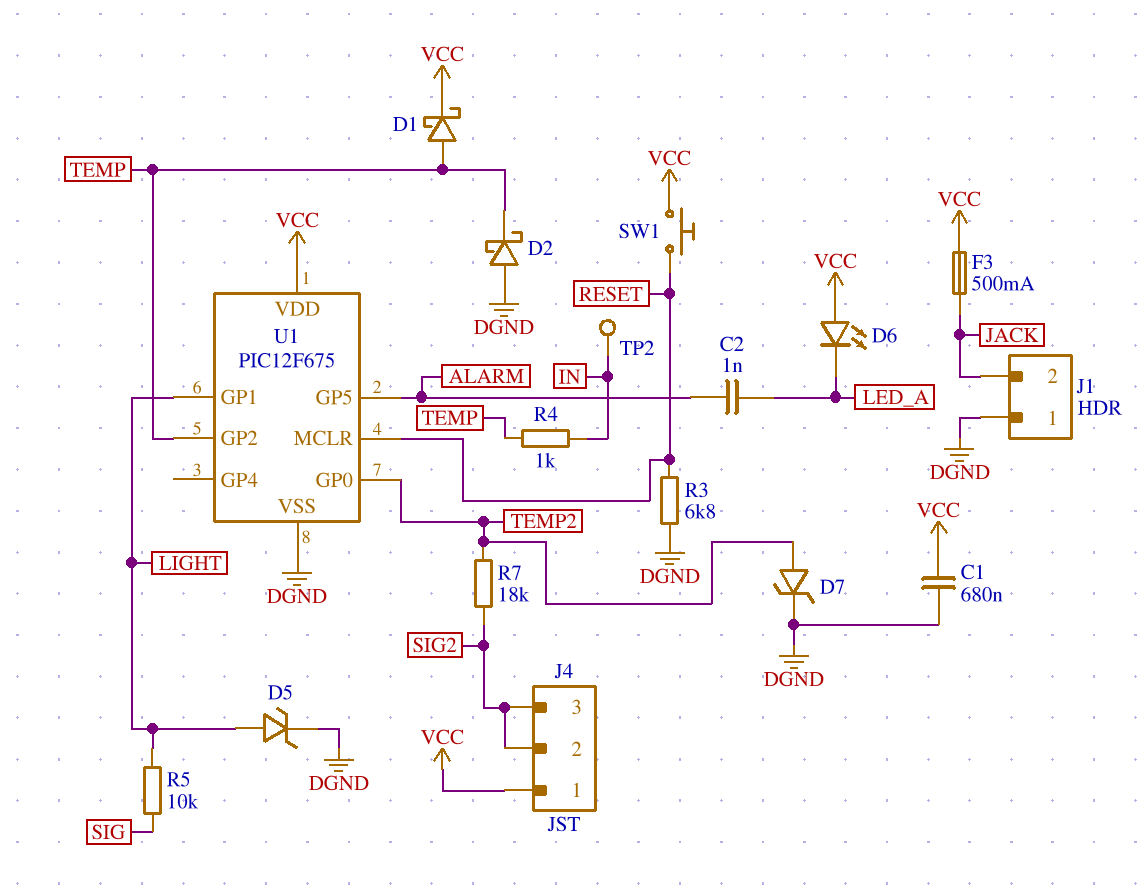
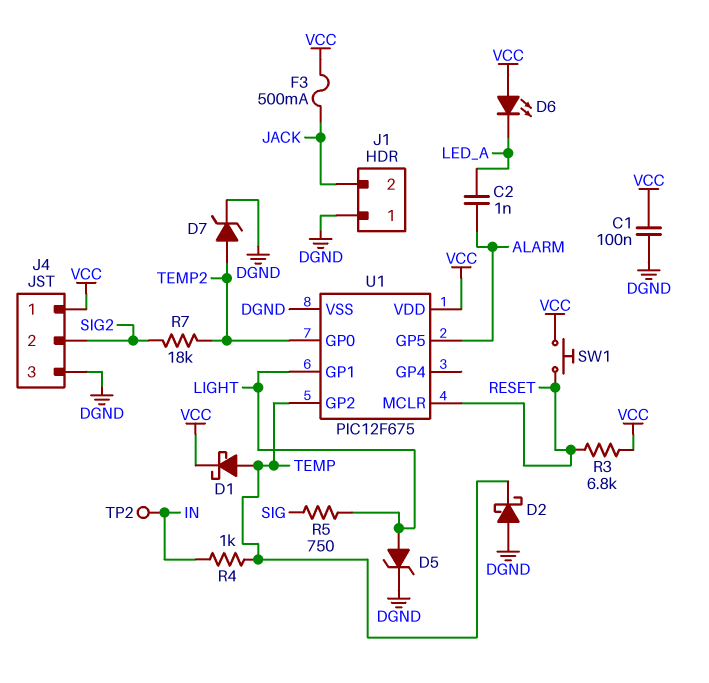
C1: 680nF (DGND, VCC) -> 100nF (DGND, VCC)
J4 pin 3: SIG2 -> DGND
R3: 6.8k (DGND, RESET) -> 6.8k (RESET, VCC)
R5: 10k (LIGHT, SIG) -> 750 (LIGHT, SIG)

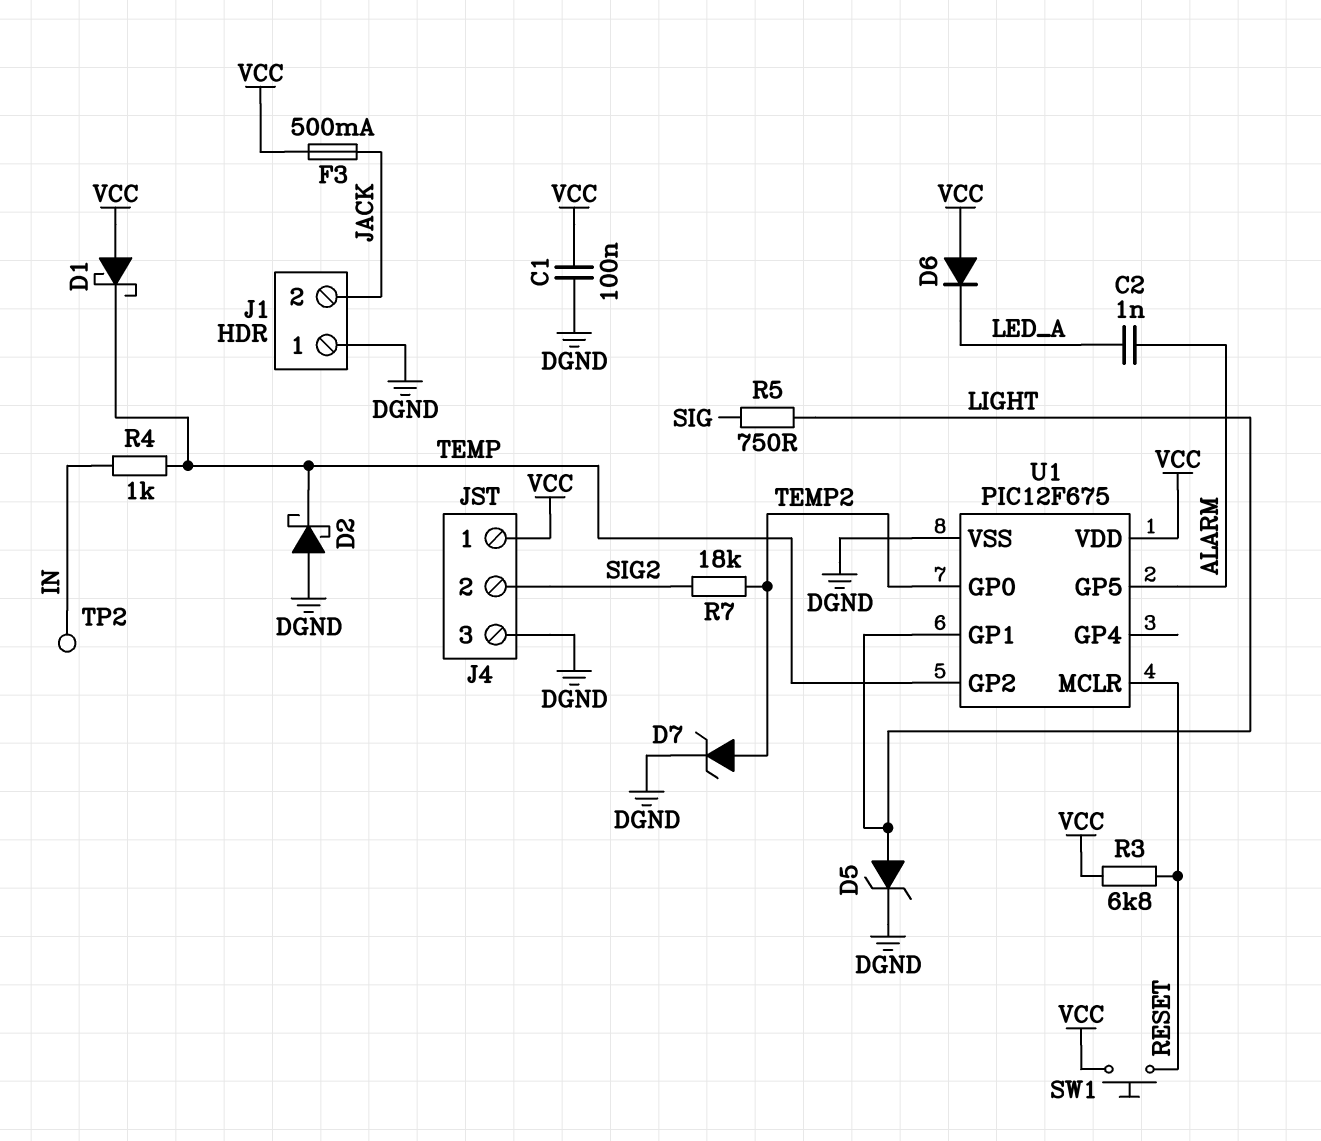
D1: schottky (A TEMP, K VCC) -> schottky (A VCC, K TEMP)
D6: LED (A VCC, K LED_A) -> diode (A VCC, K LED_A)

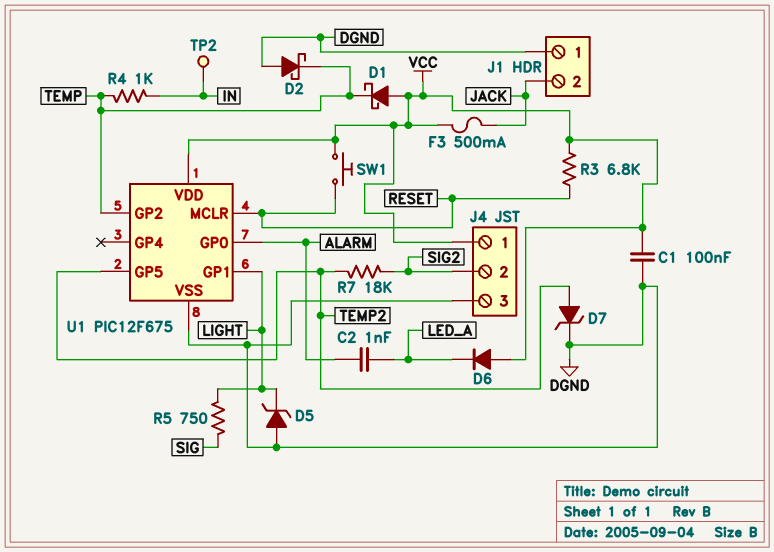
D5: zener (A LIGHT, K DGND) -> zener (A DGND, K LIGHT)
U1 pin GP0: TEMP2 -> ALARM
U1 pin GP5: ALARM -> TEMP2

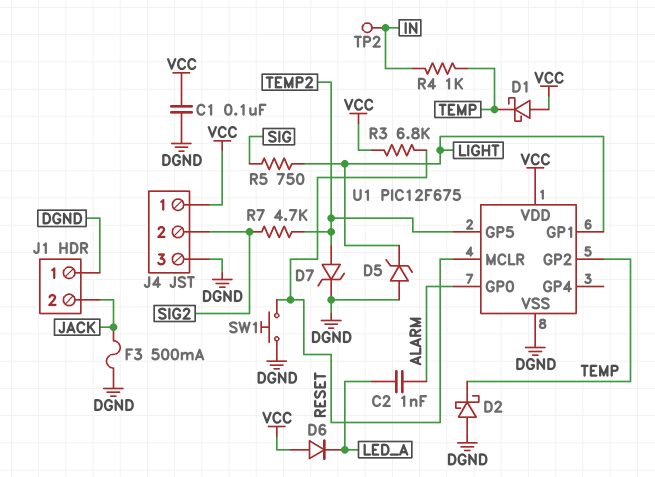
F3: 500mA (JACK, VCC) -> 500mA (DGND, JACK)
R7: 18k (SIG2, TEMP2) -> 4.7k (SIG2, TEMP2)
SW1: button (RESET, VCC) -> button (DGND, RESET)

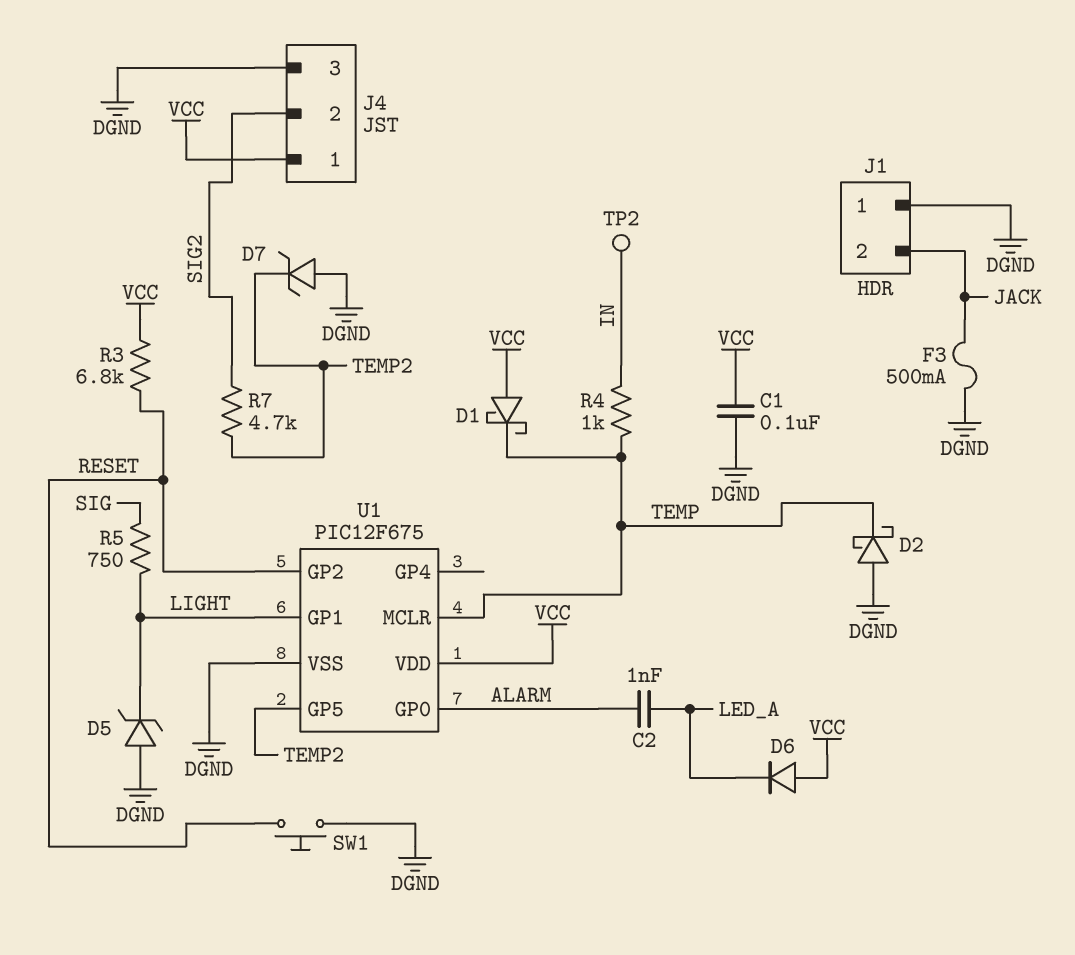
D7: zener (A TEMP2, K DGND) -> zener (A DGND, K TEMP2)
U1 pin GP2: TEMP -> RESET
U1 pin MCLR: RESET -> TEMP

